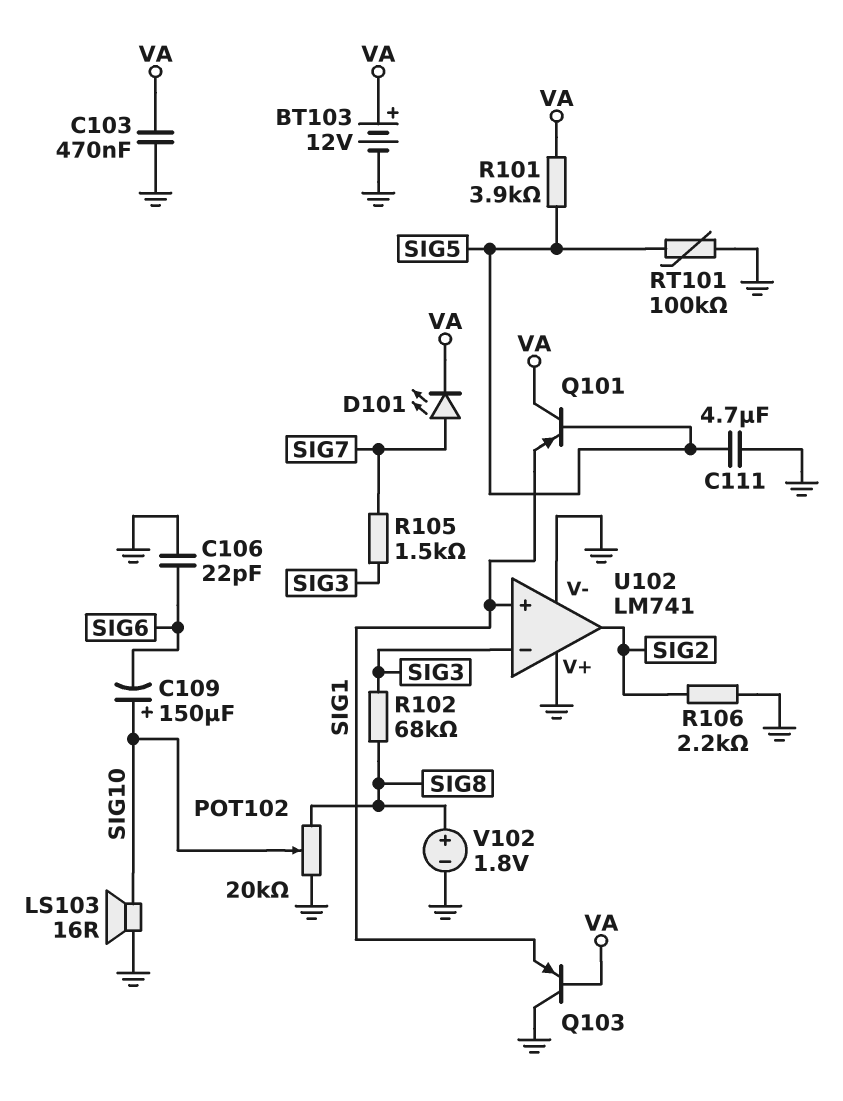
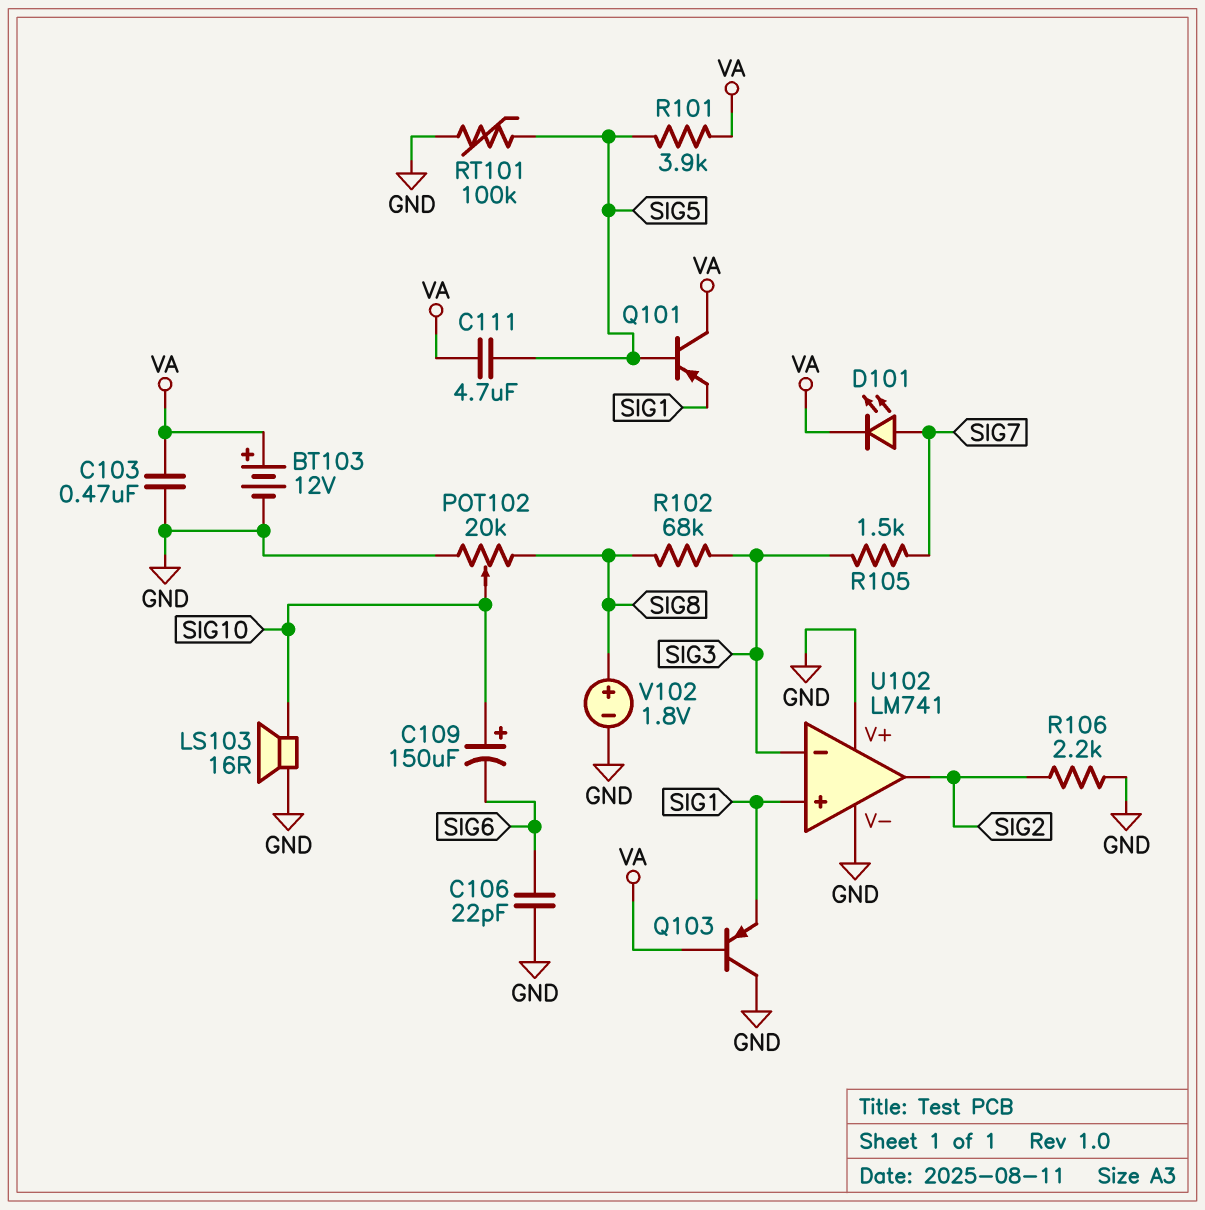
C111: 4.7uF (GND, SIG5) -> 4.7uF (SIG5, VA)

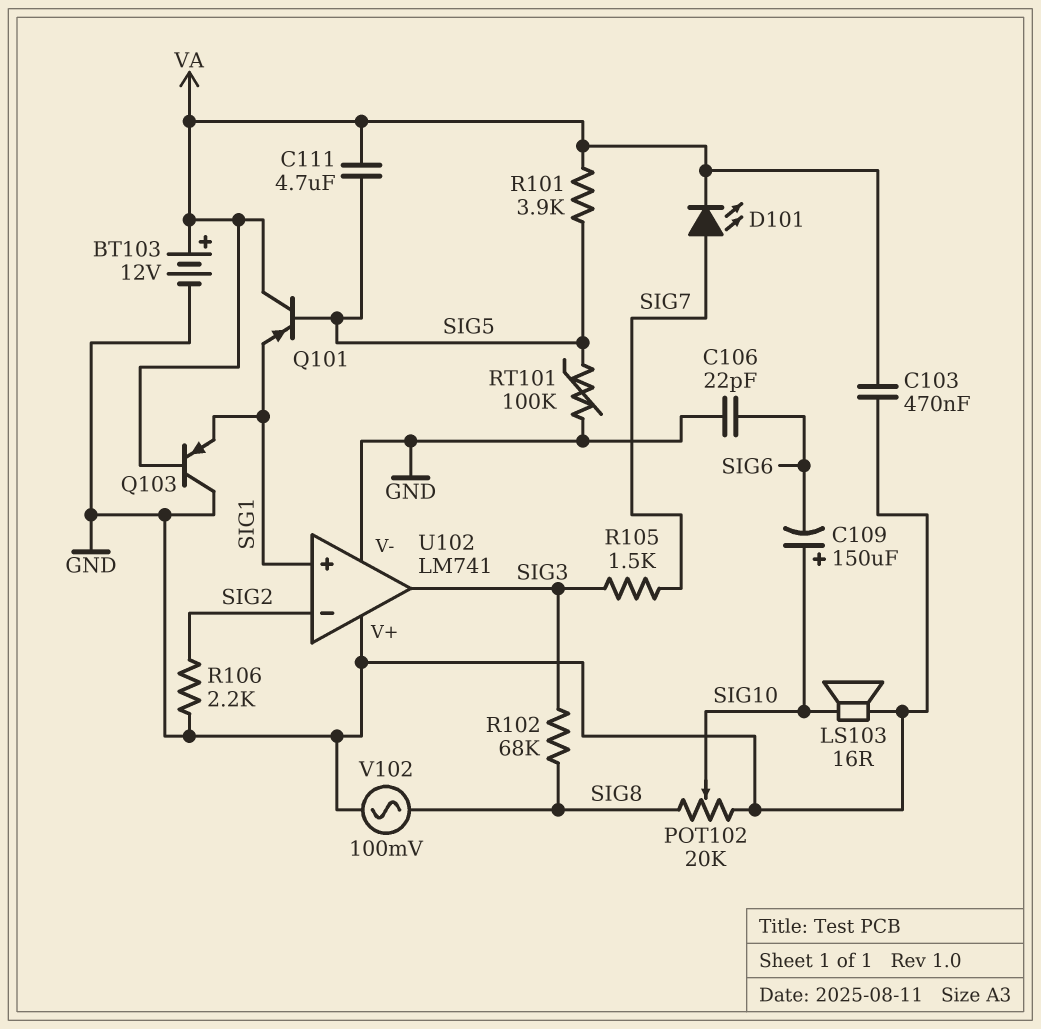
U102 pin in-: SIG3 -> SIG2
U102 pin out: SIG2 -> SIG3
V102: 1.8V (plus SIG8, minus GND) -> AC 100mV (GND, SIG8)

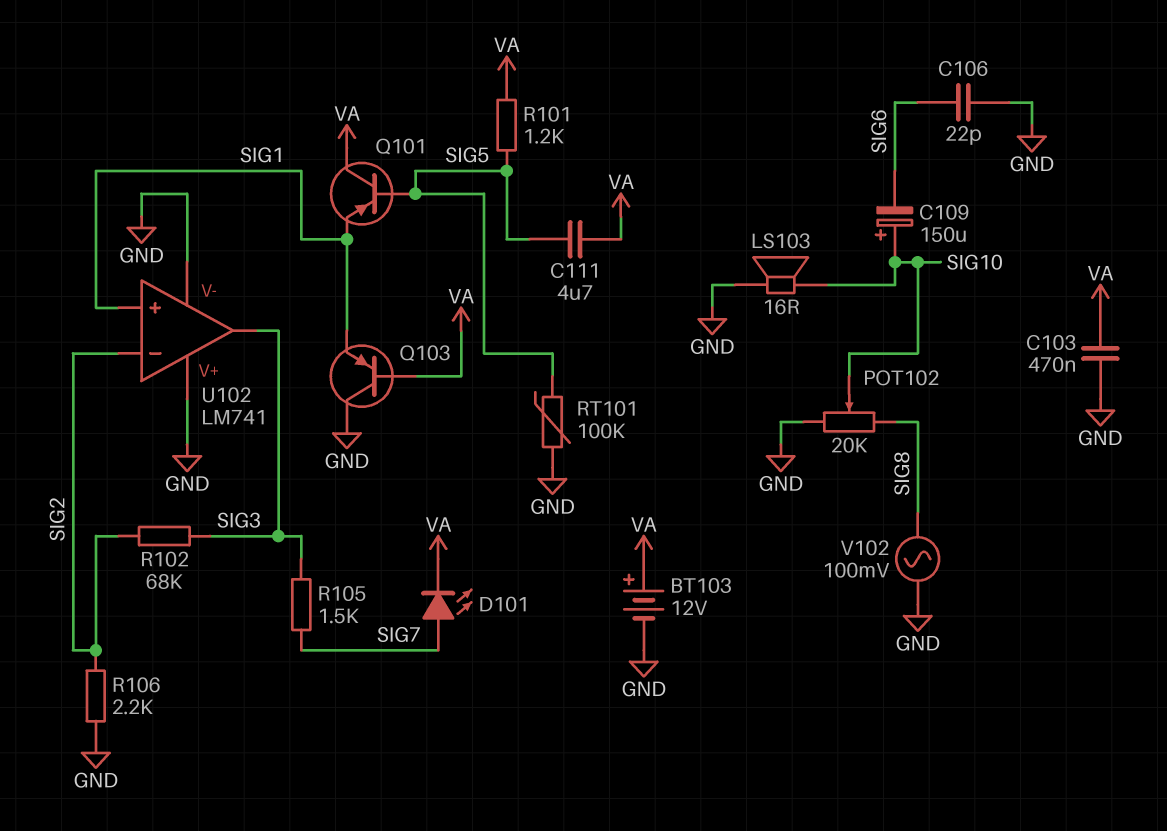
R101: 3.9k (SIG5, VA) -> 1.2k (SIG5, VA)
R102: 68k (SIG3, SIG8) -> 68k (SIG2, SIG3)

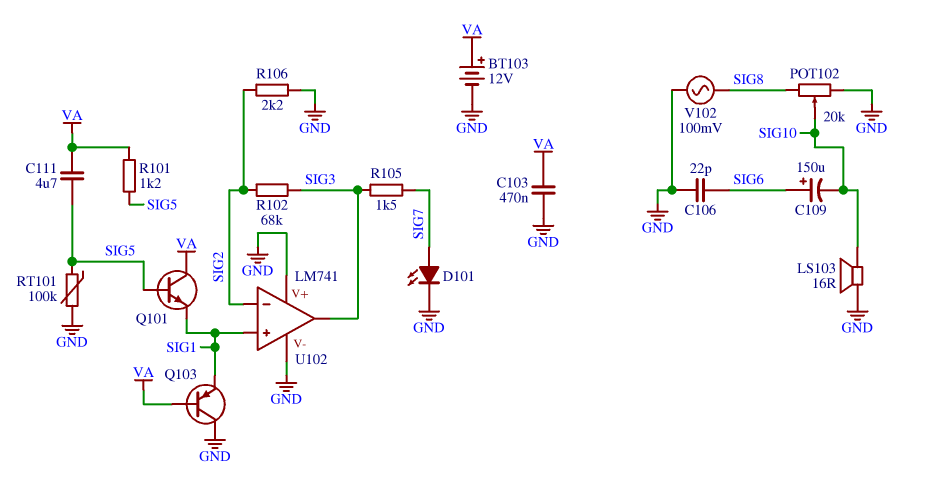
C109: 150uF (plus SIG10, minus SIG6) -> 150uF (plus SIG6, minus SIG10)
D101: LED (A SIG7, K VA) -> LED (A SIG7, K GND)
Q101: PNP (B SIG5, C VA, E SIG1) -> NPN (B SIG5, C VA, E SIG1)

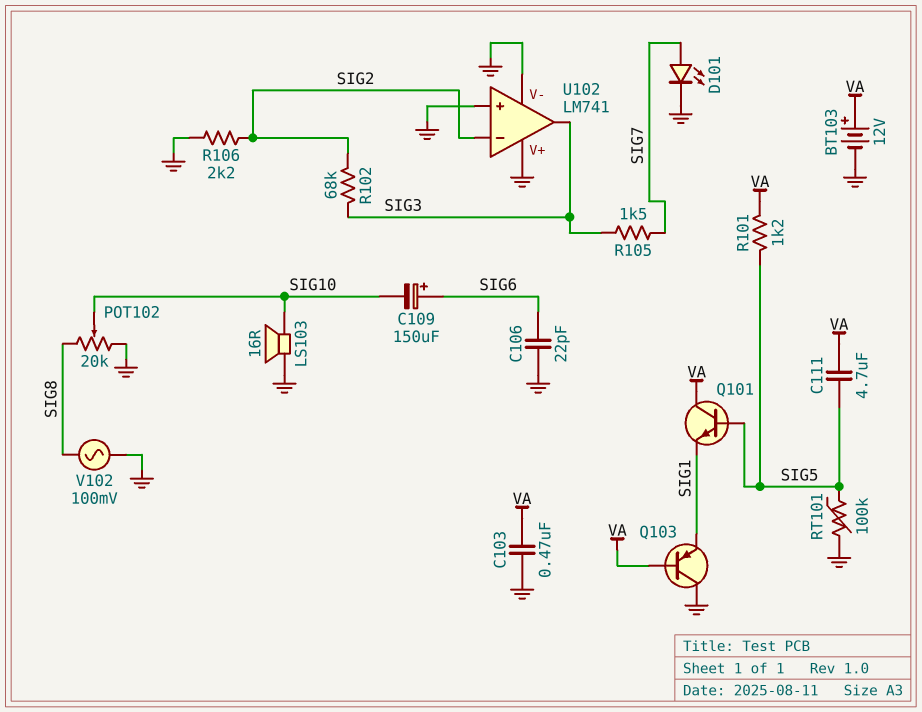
U102 pin in+: SIG1 -> GND

